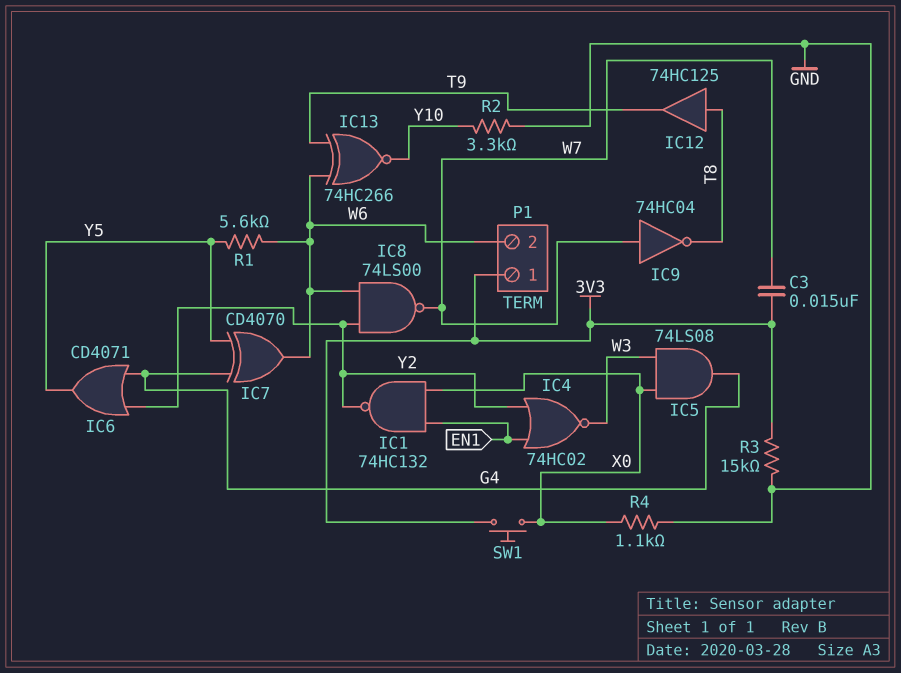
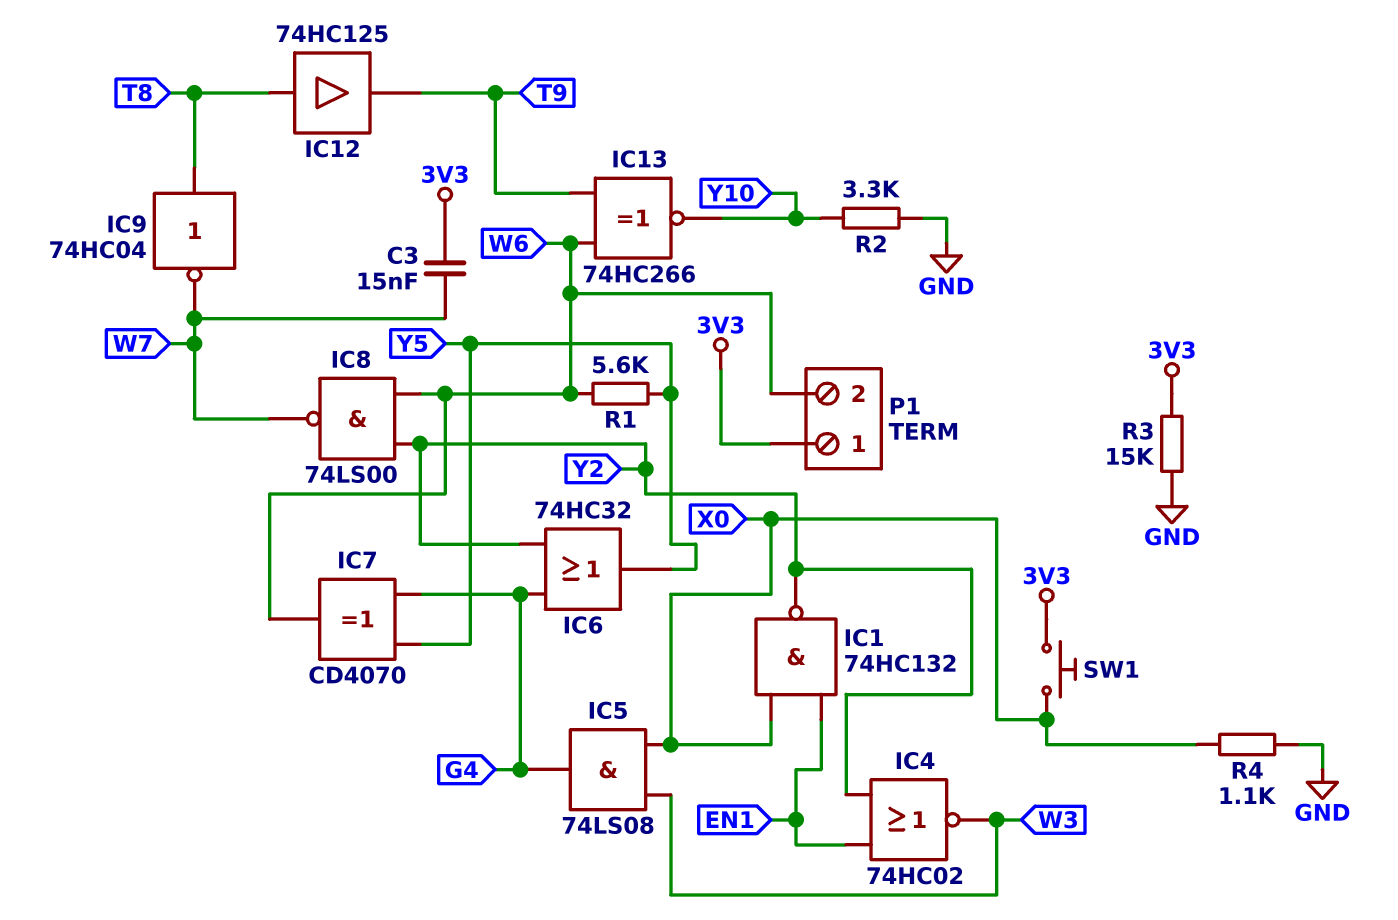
IC6: OR CD4071 (in G4, in Y2, out Y5) -> OR 74HC32 (in G4, in Y2, out Y5)
IC9: NOT 74HC04 (in W7, out T8) -> NOT 74HC04 (in T8, out W7)

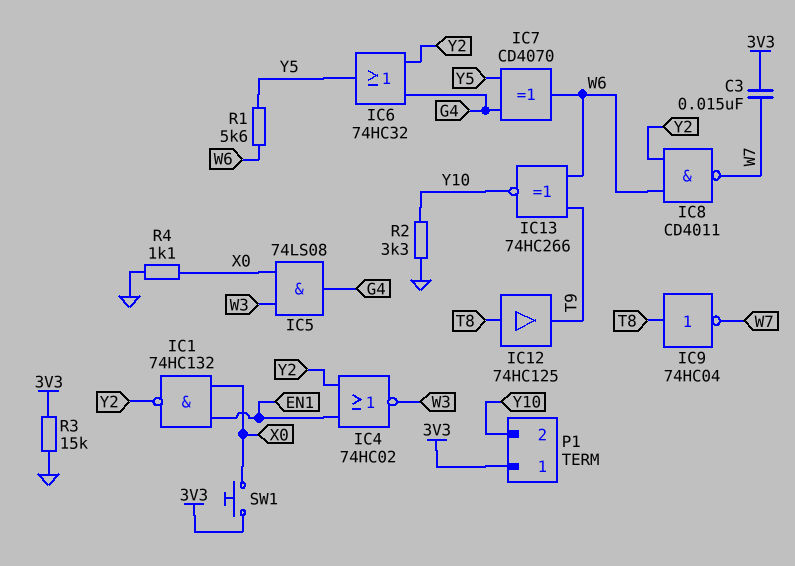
IC8: NAND 74LS00 (in W6, in Y2, out W7) -> NAND CD4011 (in W6, in Y2, out W7)
P1 pin 2: W6 -> Y10

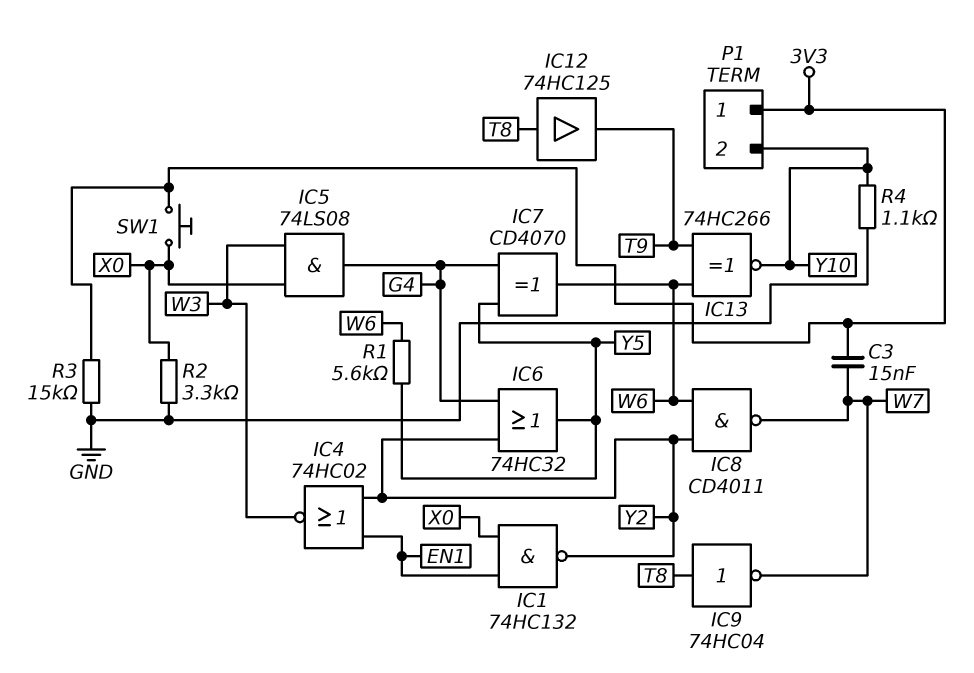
R2: 3.3k (GND, Y10) -> 3.3k (GND, X0)
R4: 1.1k (GND, X0) -> 1.1k (GND, Y10)

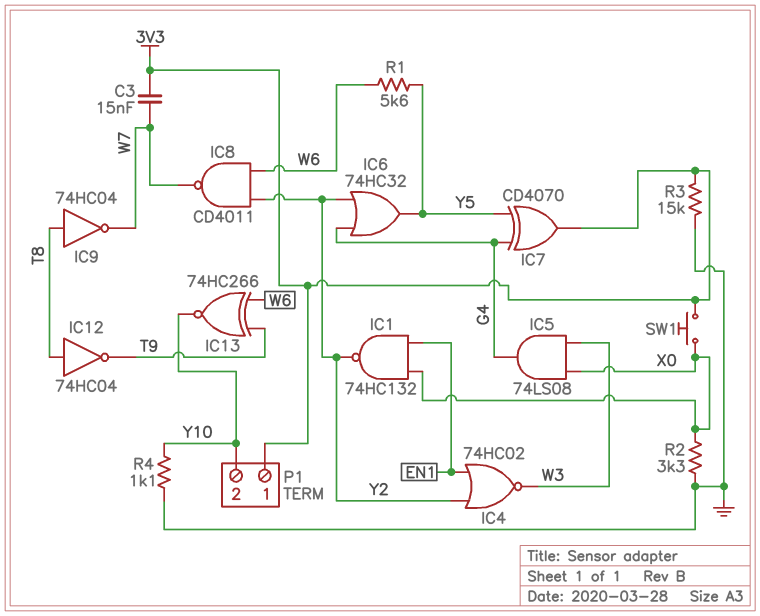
IC7: XOR CD4070 (in G4, in Y5, out W6) -> XOR CD4070 (in G4, in Y5, out 3V3)
IC12: buffer 74HC125 (in T8, out T9) -> NOT 74HC04 (in T8, out T9)

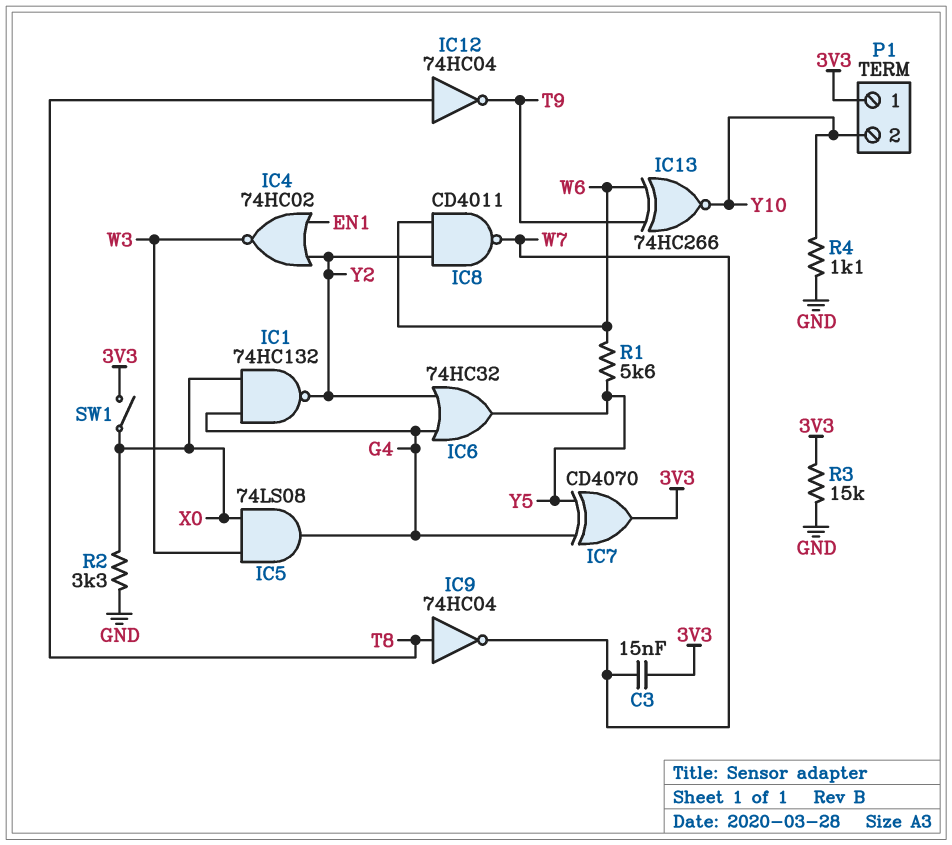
IC1: NAND 74HC132 (in EN1, in X0, out Y2) -> NAND 74HC132 (in G4, in X0, out Y2)
SW1: button (3V3, X0) -> switch (3V3, X0)

